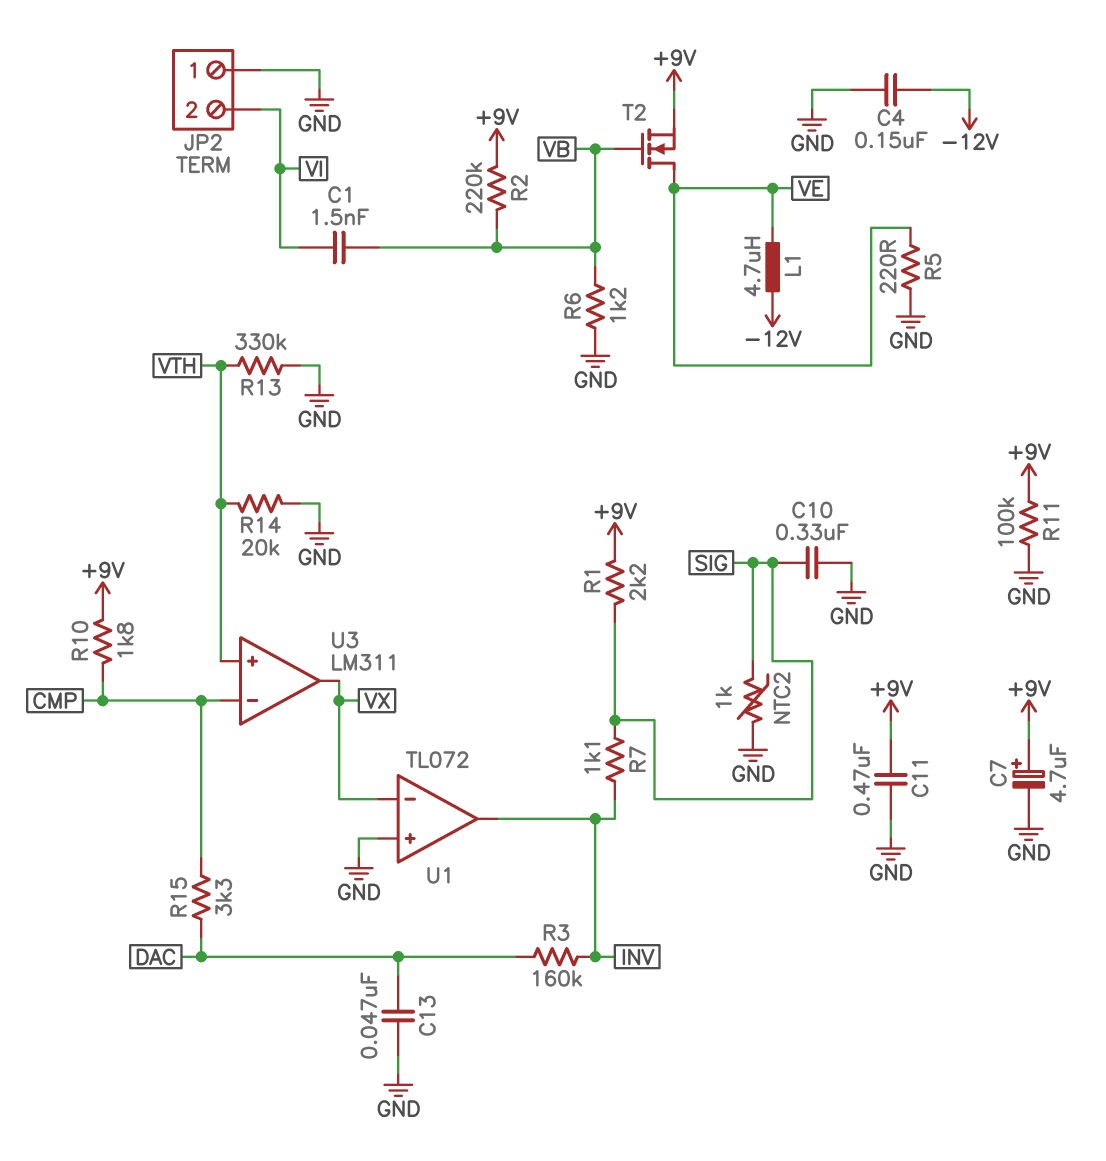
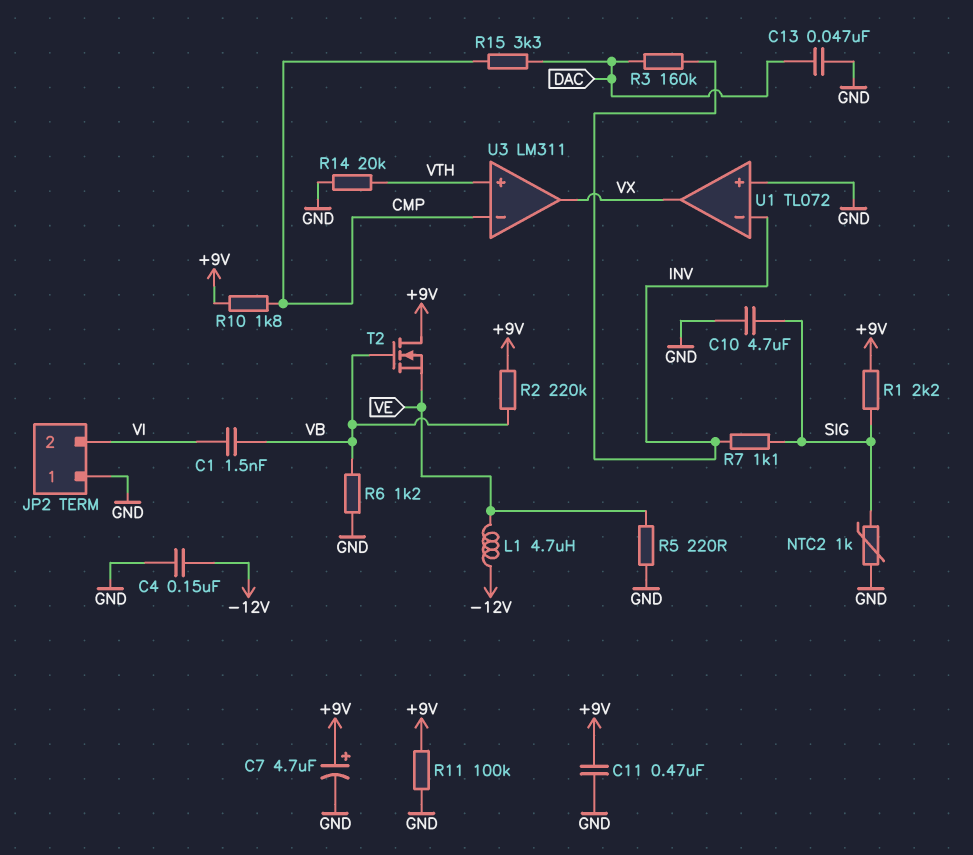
C10: 330nF (GND, SIG) -> 4.7uF (GND, SIG)
R13: 330k (GND, VTH) -> none
T2: NMOS (G VB, D VE, S +9V) -> NMOS (G VB, D +9V, S VE)
U1 pin in-: VX -> INV
U1 pin out: INV -> VX

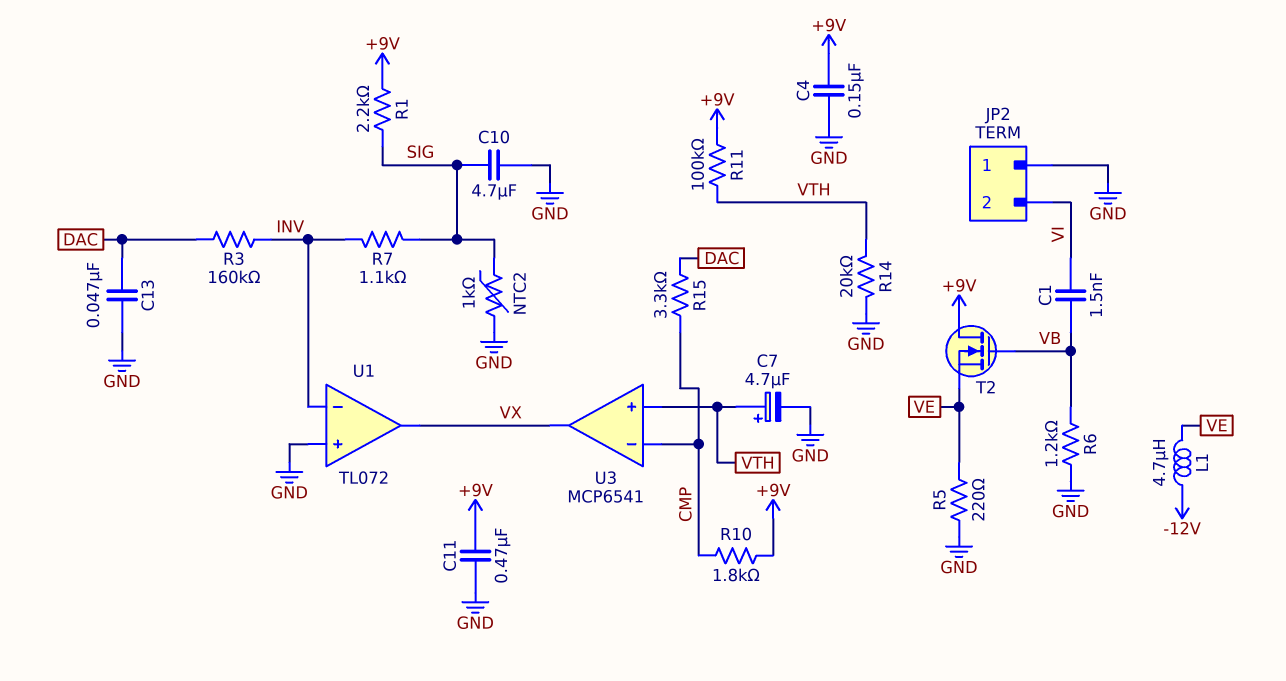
C4: 150nF (-12V, GND) -> 150nF (+9V, GND)
C7: 4.7uF (plus +9V, minus GND) -> 4.7uF (plus VTH, minus GND)
R2: 220k (+9V, VB) -> none
R11: 100k (+9V, GND) -> 100k (+9V, VTH)
U3: LM311 -> MCP6541

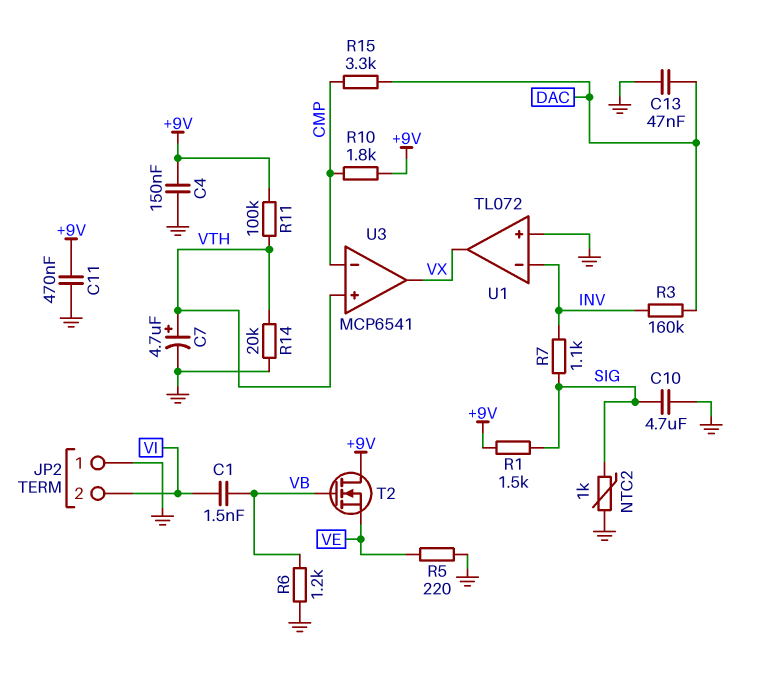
L1: 4.7uH (-12V, VE) -> none
R1: 2.2k (+9V, SIG) -> 1.5k (+9V, SIG)

